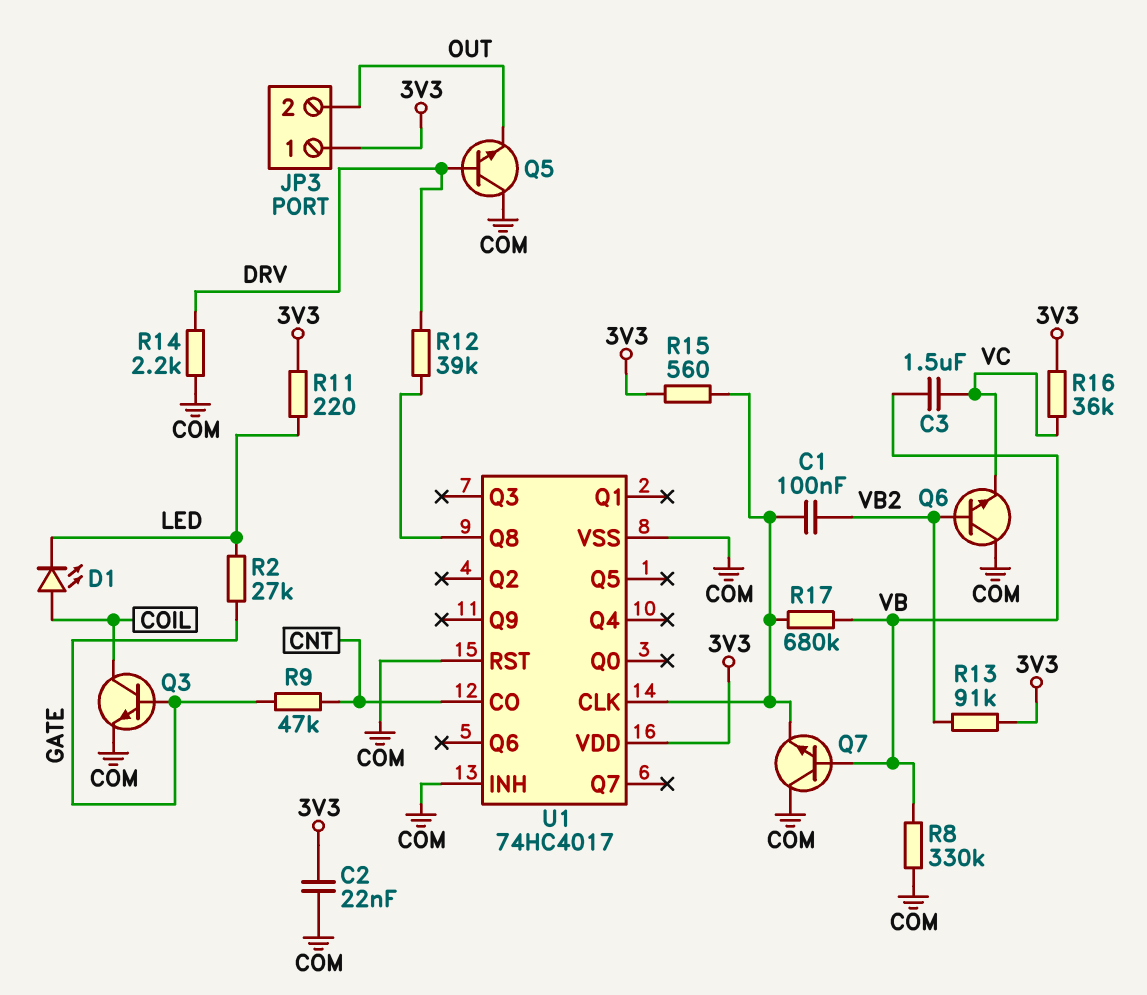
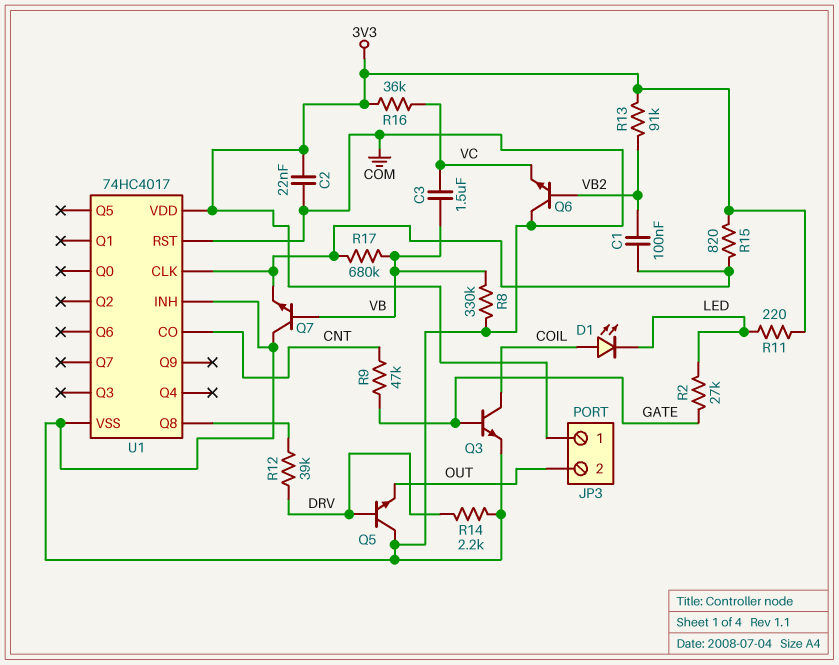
R15: 560 (3V3, U1/CLK) -> 820 (3V3, U1/CLK)

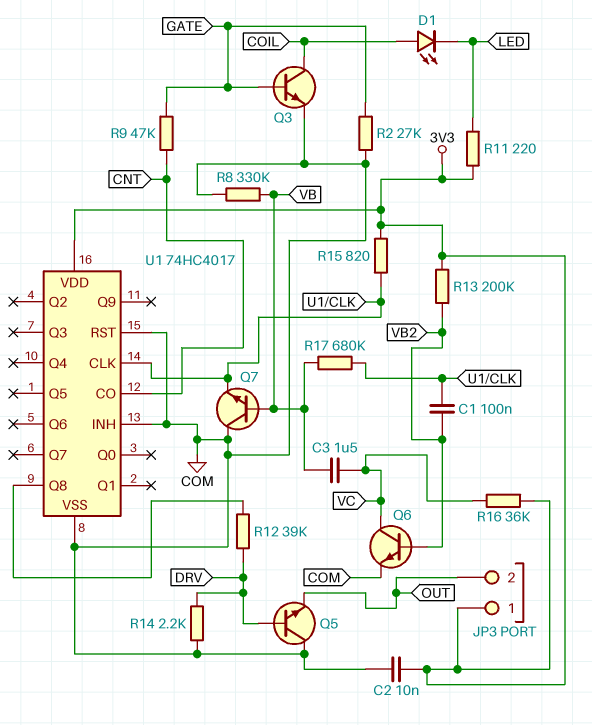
C2: 22nF (3V3, COM) -> 10nF (3V3, COM)
Q6: NPN (B VB2, C COM, E VC) -> NPN (B VB2, C VC, E COM)
R2: 27k (GATE, LED) -> 27k (COM, GATE)
R13: 91k (3V3, VB2) -> 200k (3V3, VB2)

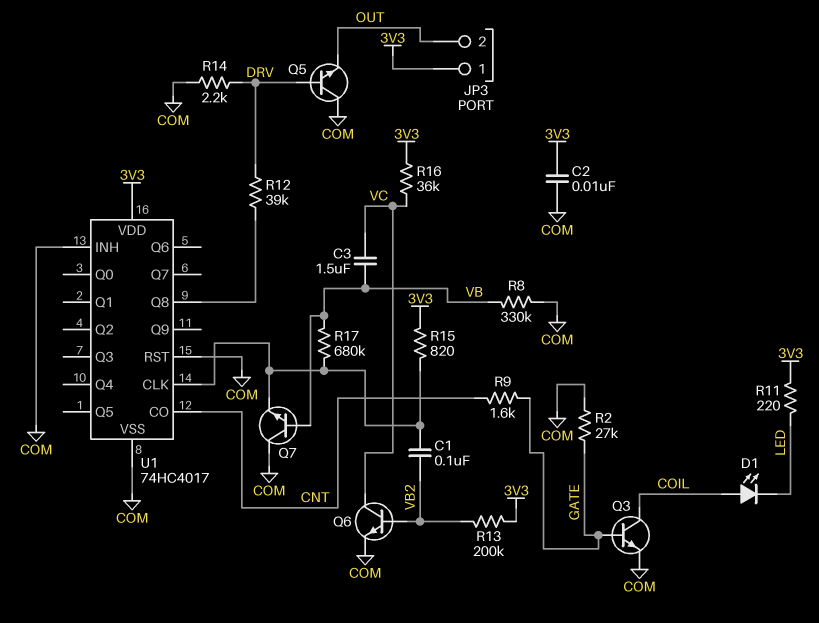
R9: 47k (CNT, GATE) -> 1.6k (CNT, GATE)

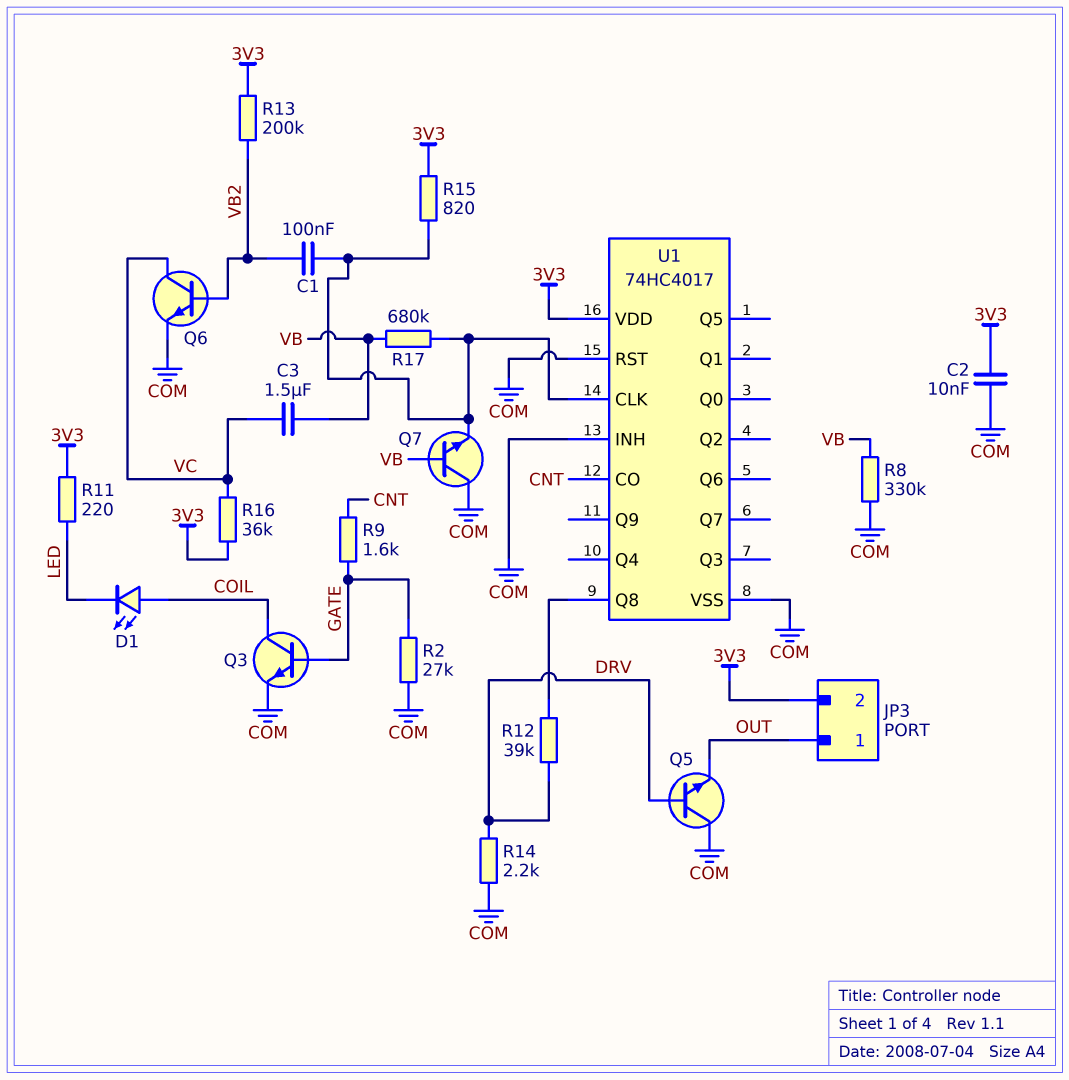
JP3 pin 1: 3V3 -> OUT
JP3 pin 2: OUT -> 3V3

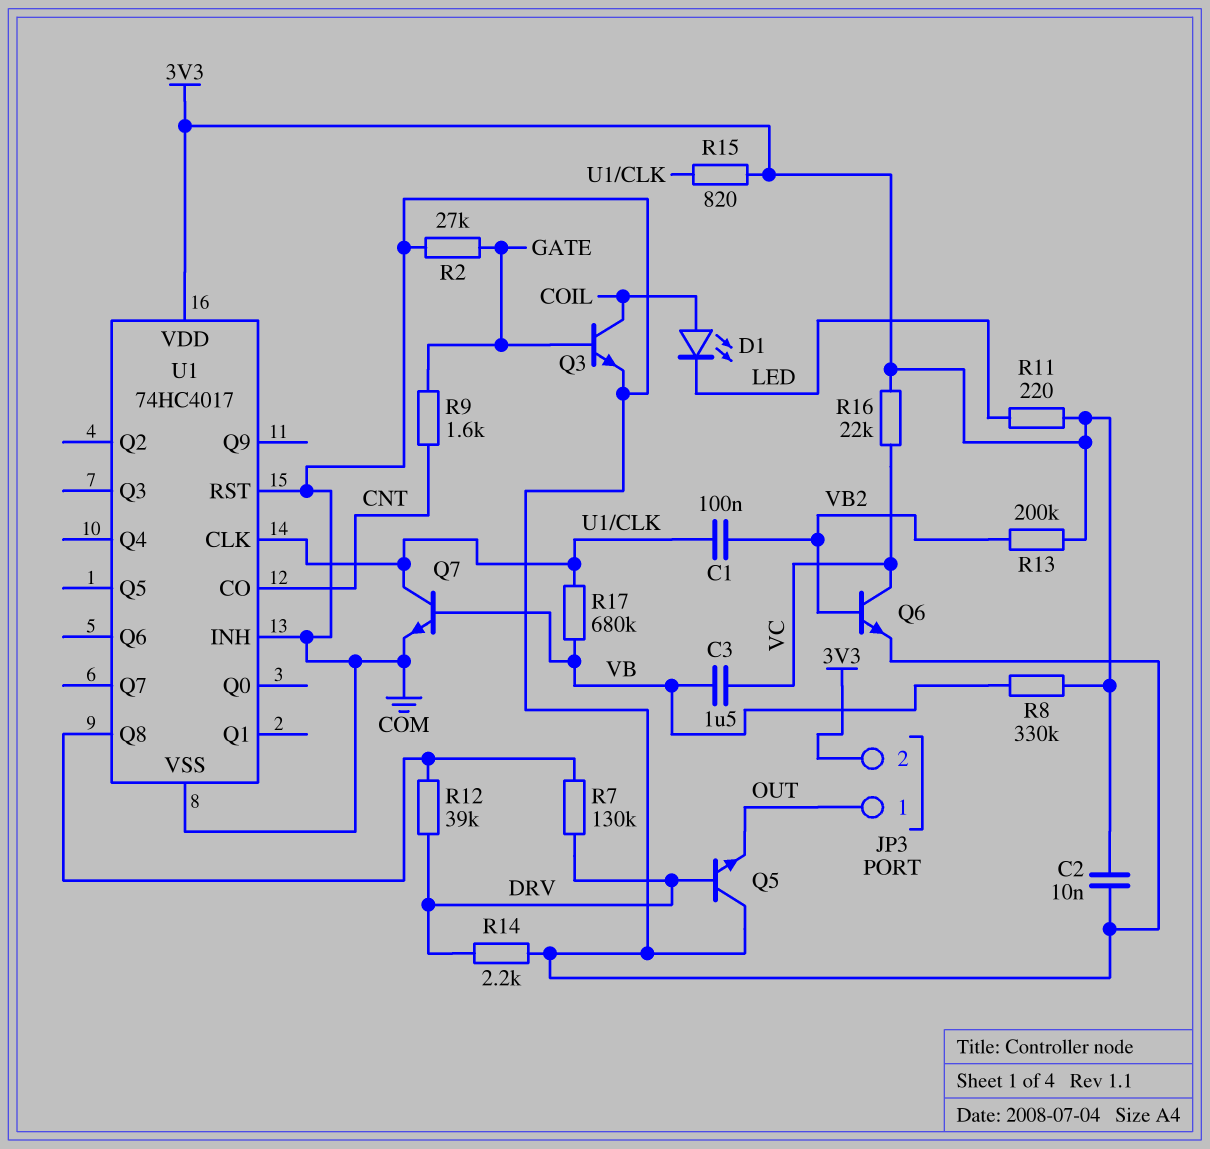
Q7: NPN (B VB, C COM, E U1/CLK) -> NPN (B VB, C U1/CLK, E COM)
R7: none -> 130k (DRV, U1/Q8)
R8: 330k (COM, VB) -> 330k (3V3, VB)
R16: 36k (3V3, VC) -> 22k (3V3, VC)

